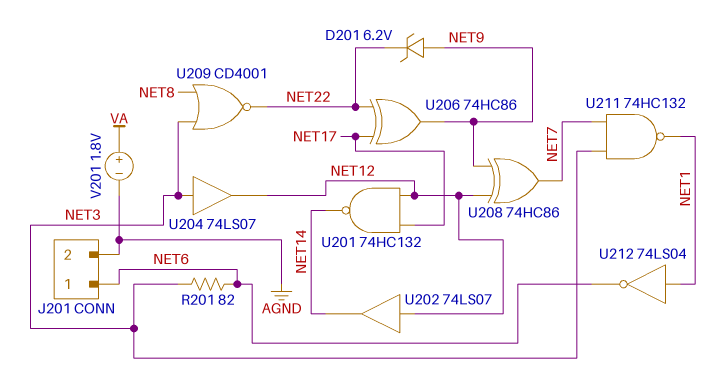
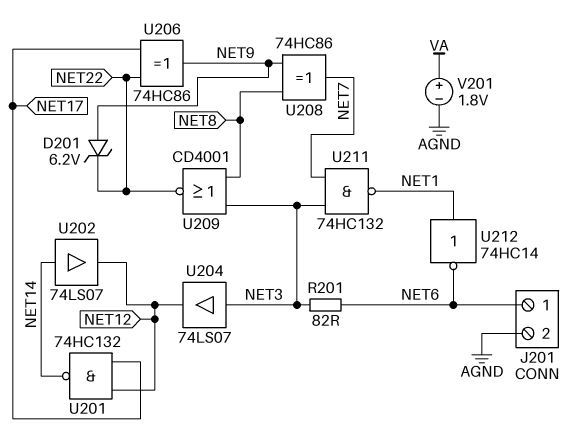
U202: buffer 74LS07 (in NET12, out NET14) -> buffer 74LS07 (in NET14, out NET12)
U208: XOR 74HC86 (in NET9, in NET12, out NET7) -> XOR 74HC86 (in NET8, in NET9, out NET7)
U212: NOT 74LS04 (in NET1, out NET6) -> NOT 74HC14 (in NET1, out NET6)

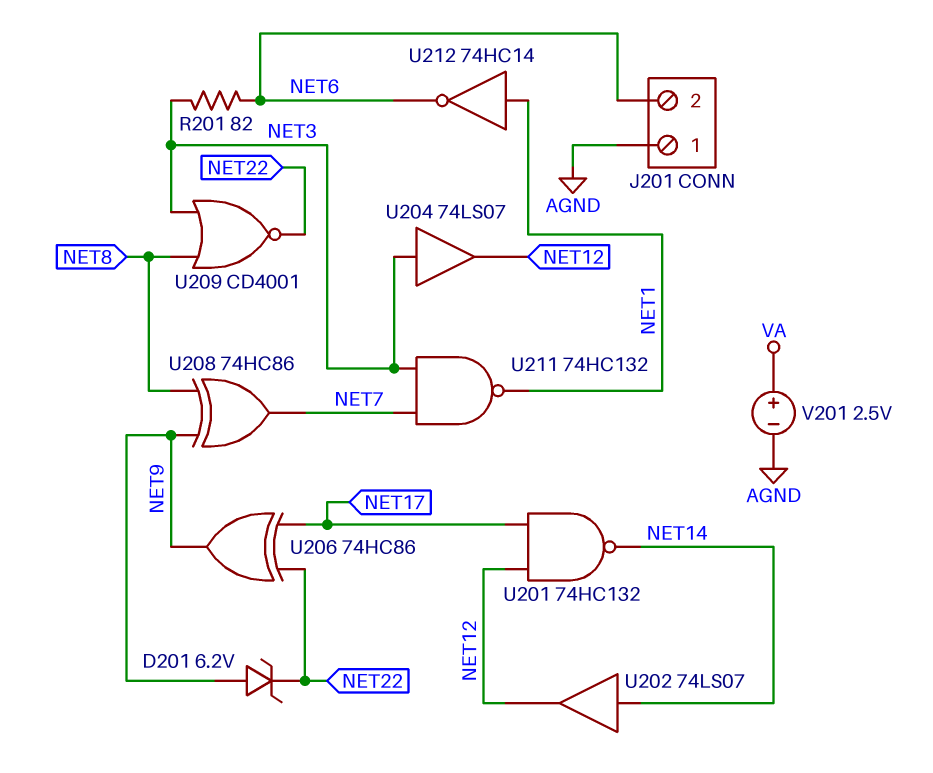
J201 pin 1: NET6 -> AGND
J201 pin 2: AGND -> NET6
V201: 1.8V (plus VA, minus AGND) -> 2.5V (plus VA, minus AGND)

